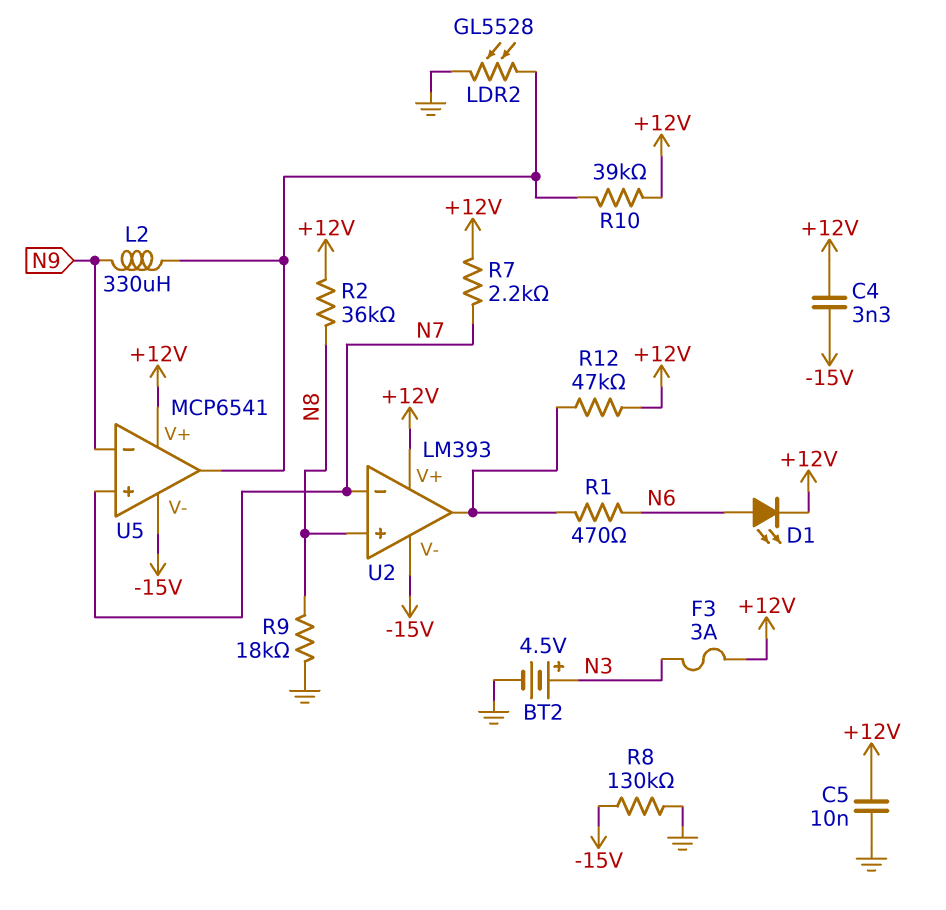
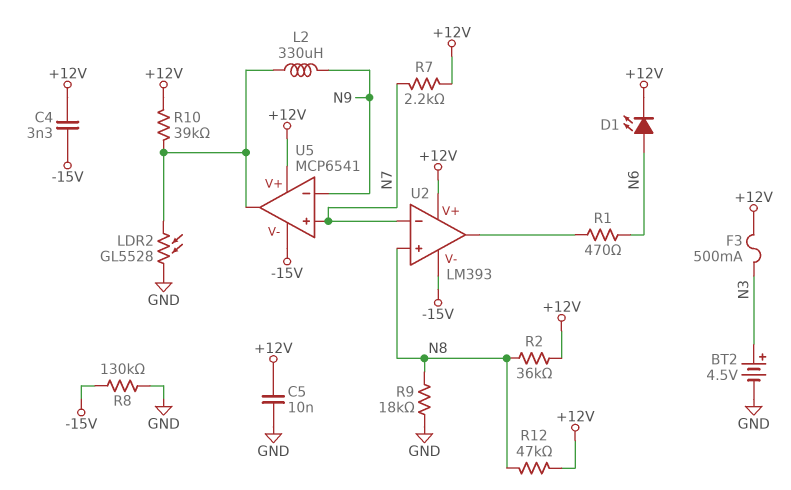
F3: 3A (+12V, N3) -> 500mA (+12V, N3)
R12: 47k (+12V, U2/out) -> 47k (+12V, N8)

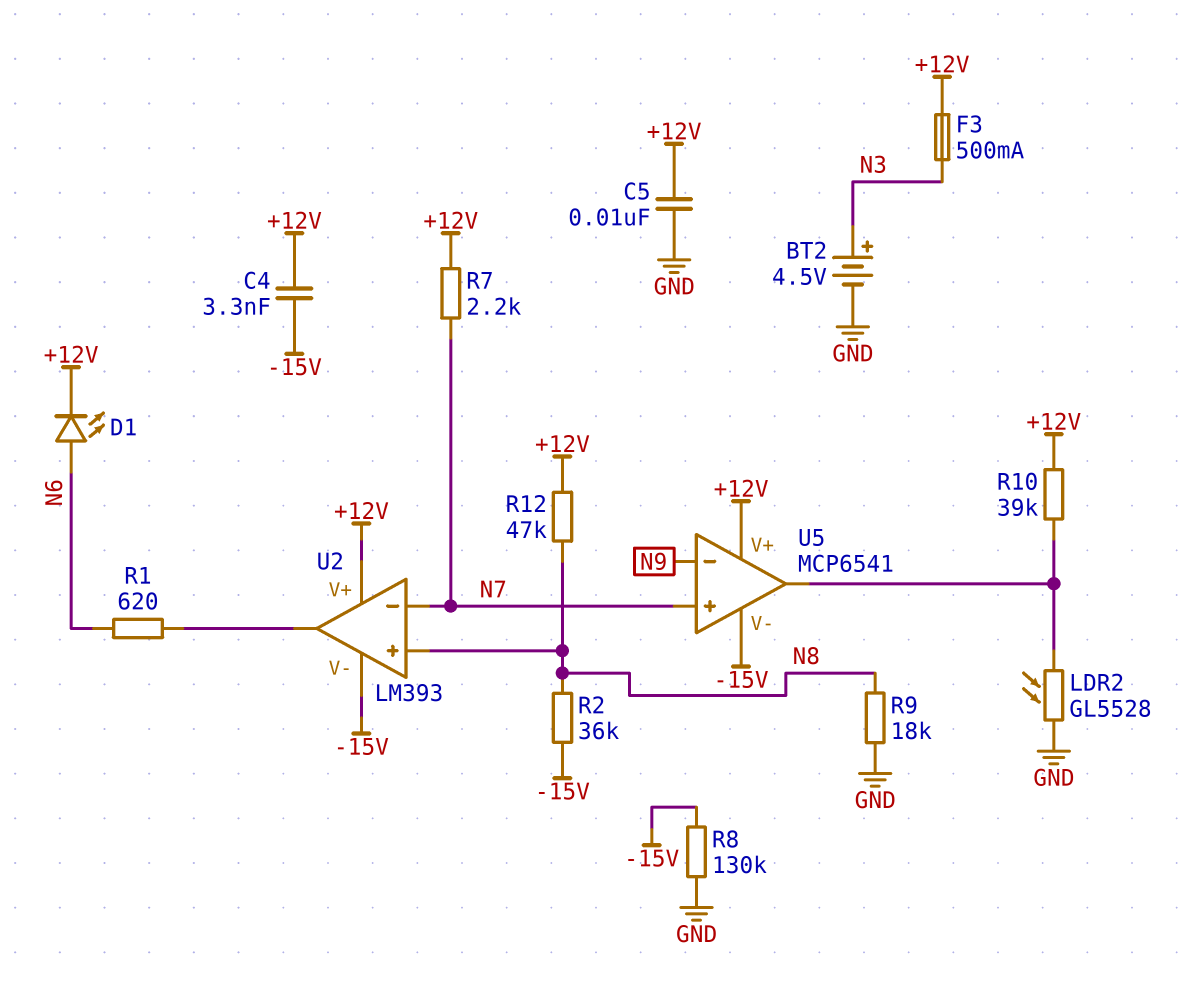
L2: 330uH (N9, U5/out) -> none
R1: 470 (N6, U2/out) -> 620 (N6, U2/out)
R2: 36k (+12V, N8) -> 36k (-15V, N8)

